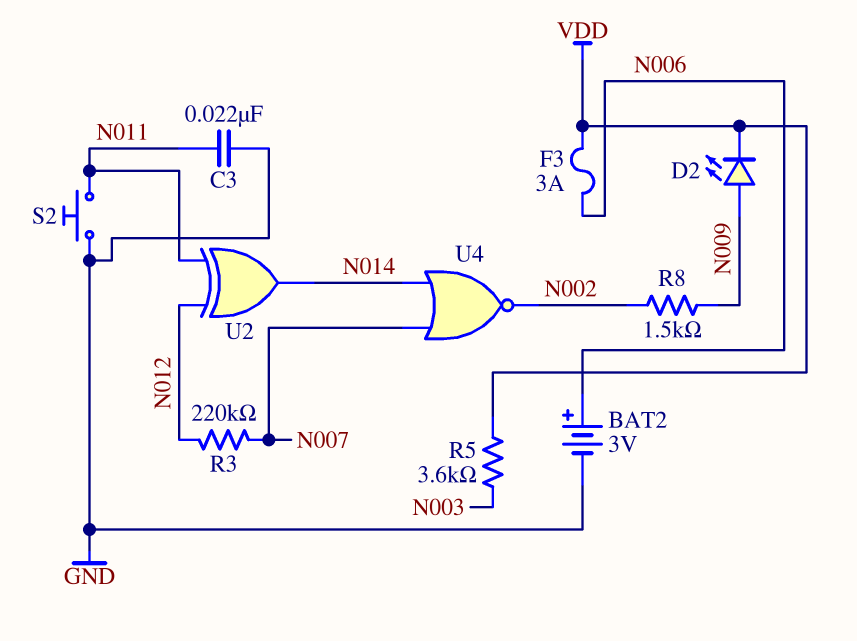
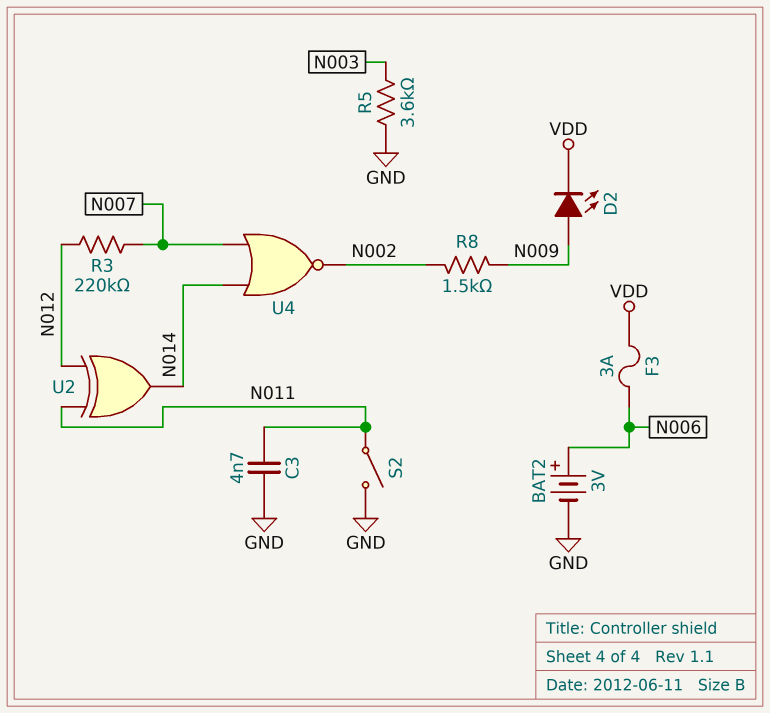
C3: 22nF (GND, N011) -> 4.7nF (GND, N011)
R5: 3.6k (N003, VDD) -> 3.6k (GND, N003)
S2: button (GND, N011) -> switch (GND, N011)

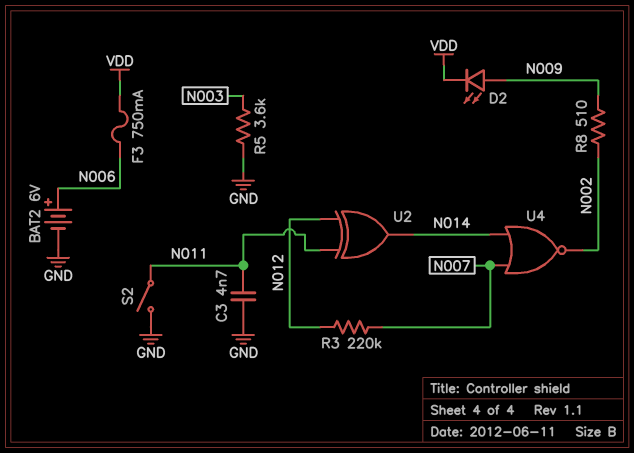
BAT2: 3V (plus N006, minus GND) -> 6V (plus N006, minus GND)
F3: 3A (N006, VDD) -> 750mA (N006, VDD)
R8: 1.5k (N002, N009) -> 510 (N002, N009)

